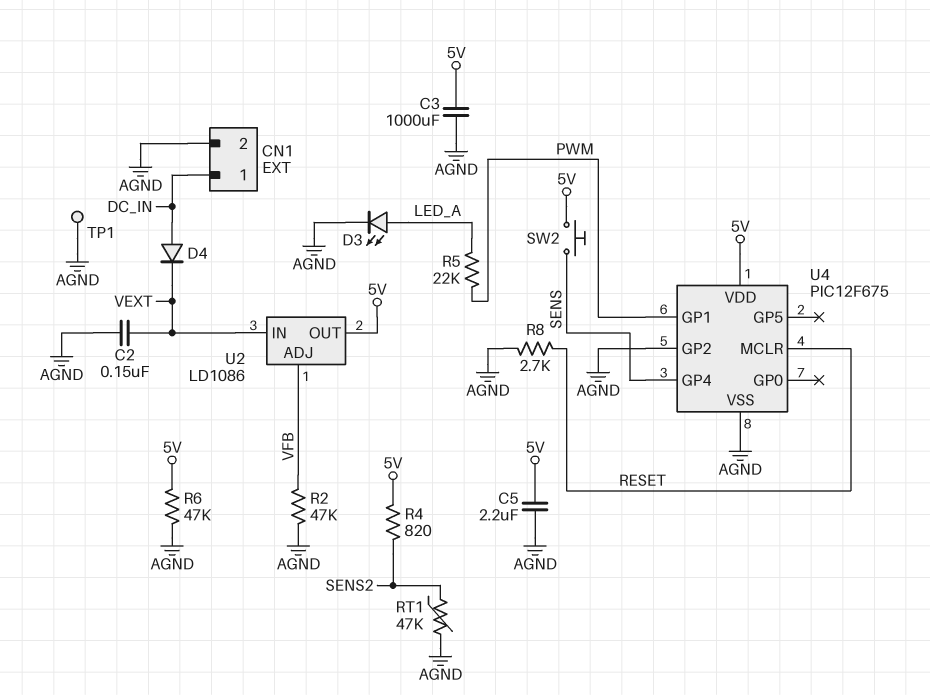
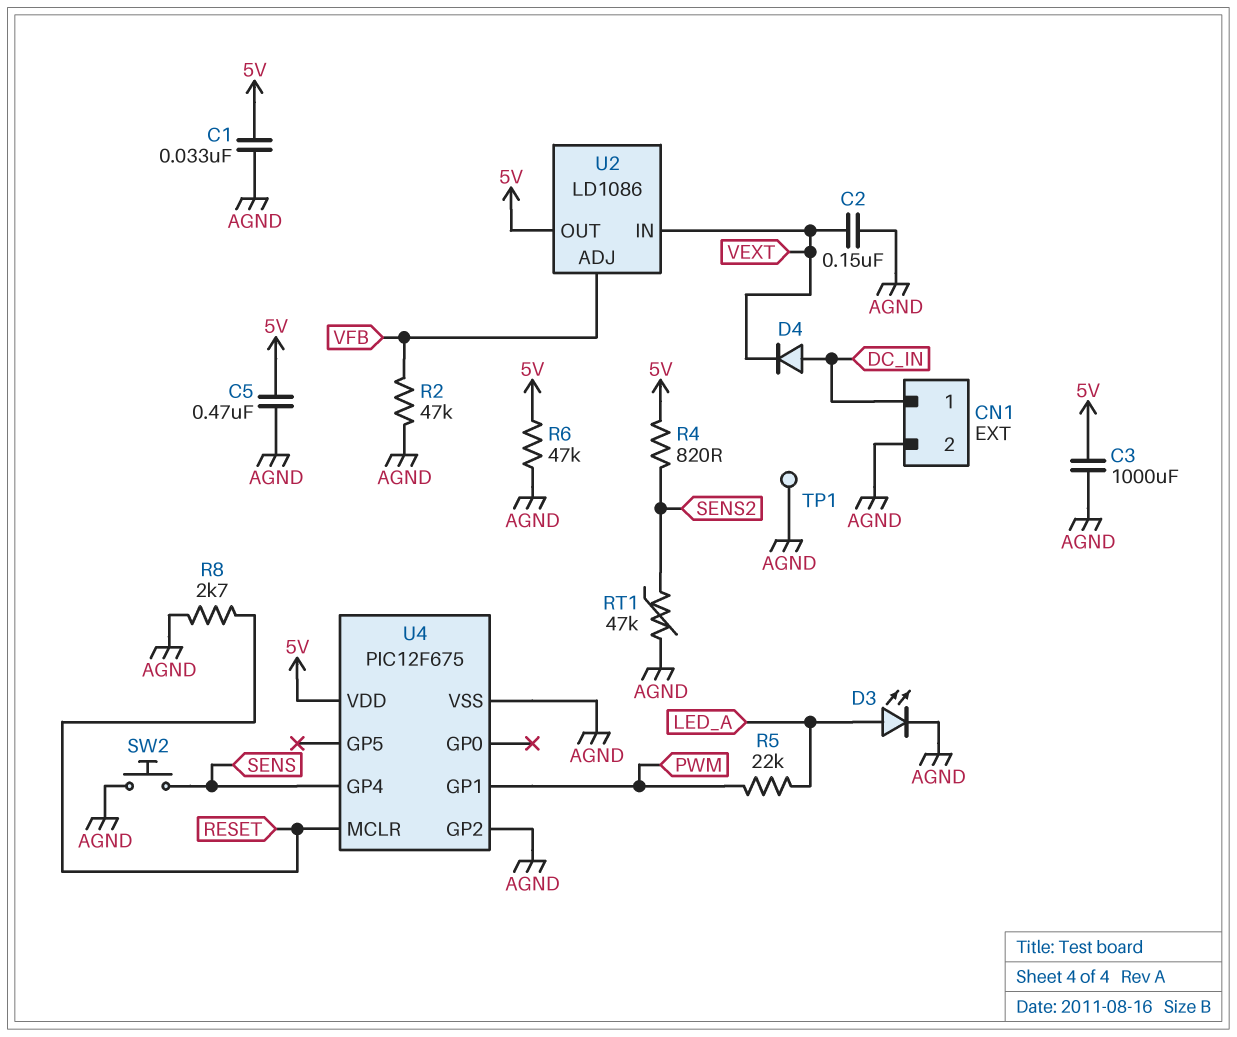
C1: none -> 33nF (5V, AGND)
C5: 2.2uF (5V, AGND) -> 470nF (5V, AGND)
SW2: button (5V, SENS) -> button (AGND, SENS)

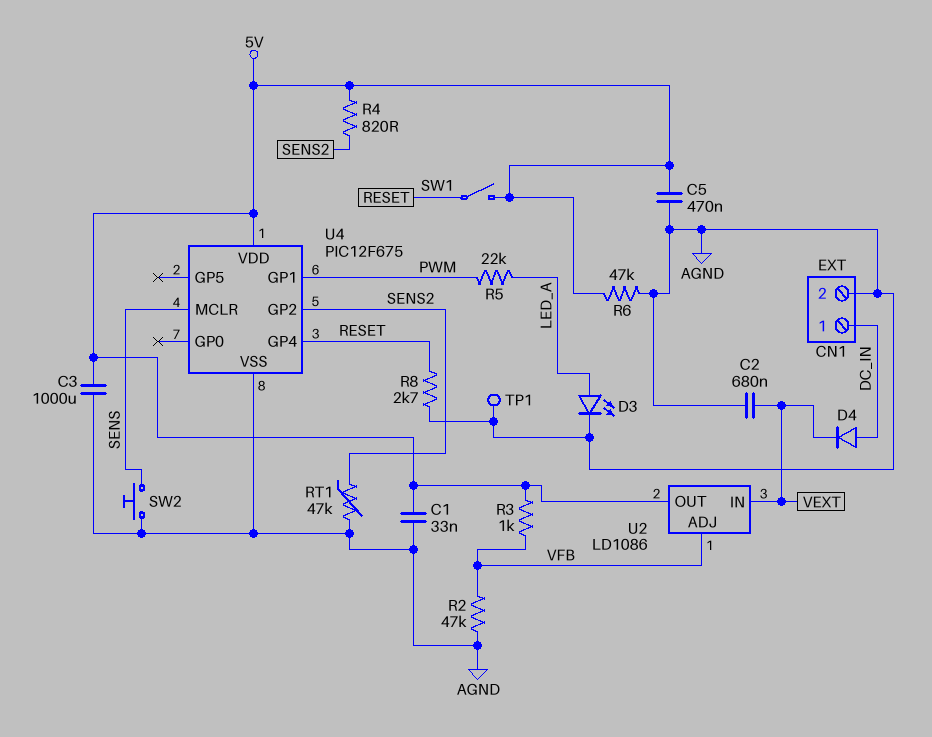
C2: 150nF (AGND, VEXT) -> 680nF (AGND, VEXT)
R3: none -> 1k (5V, VFB)
SW1: none -> switch (5V, RESET)
U4 pin GP2: AGND -> SENS2
U4 pin GP4: SENS -> RESET
U4 pin MCLR: RESET -> SENS

